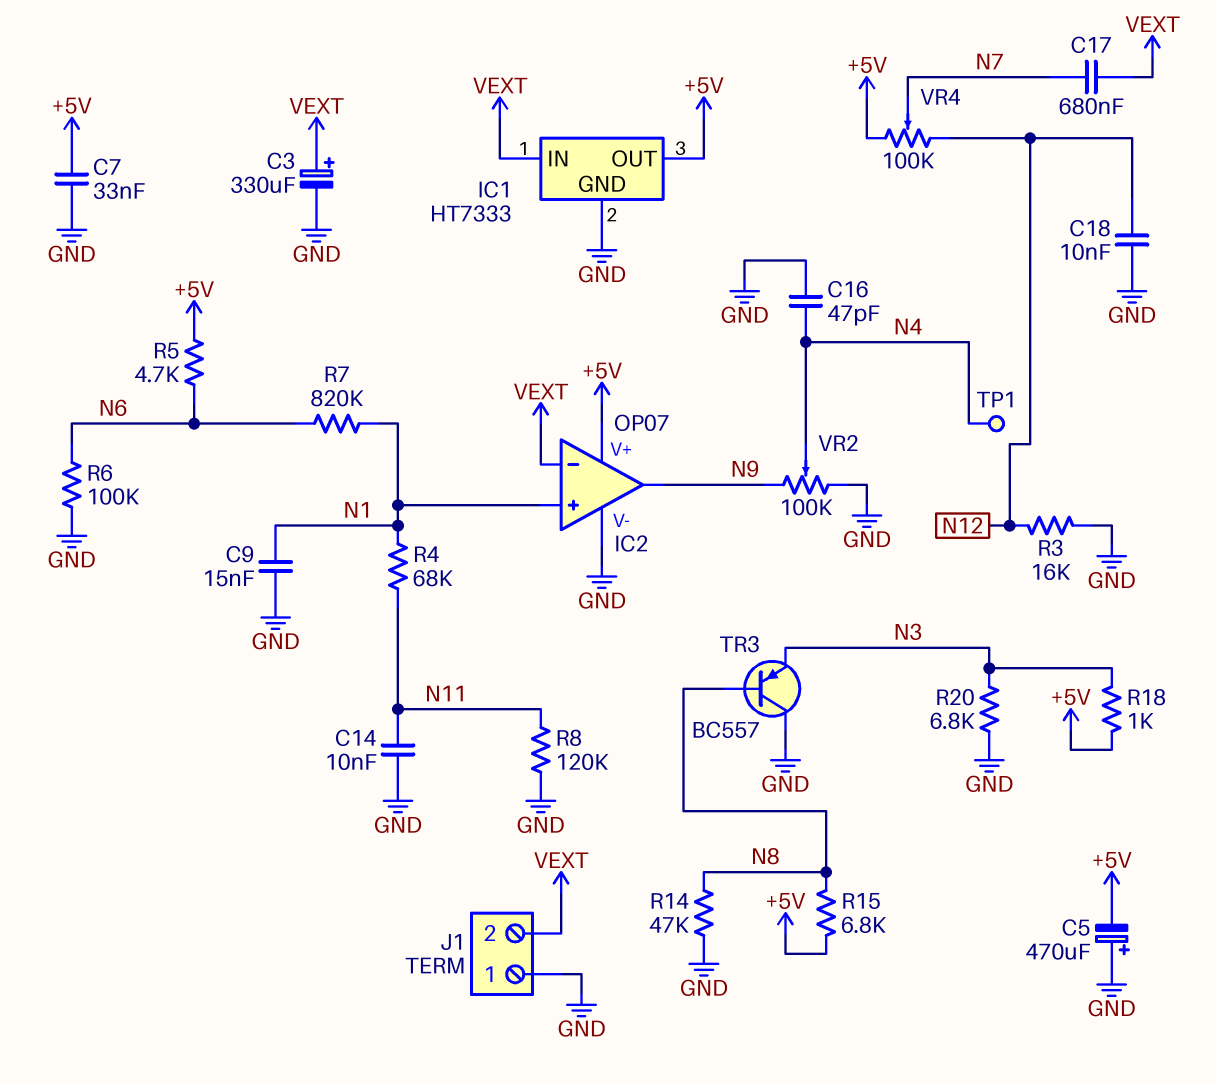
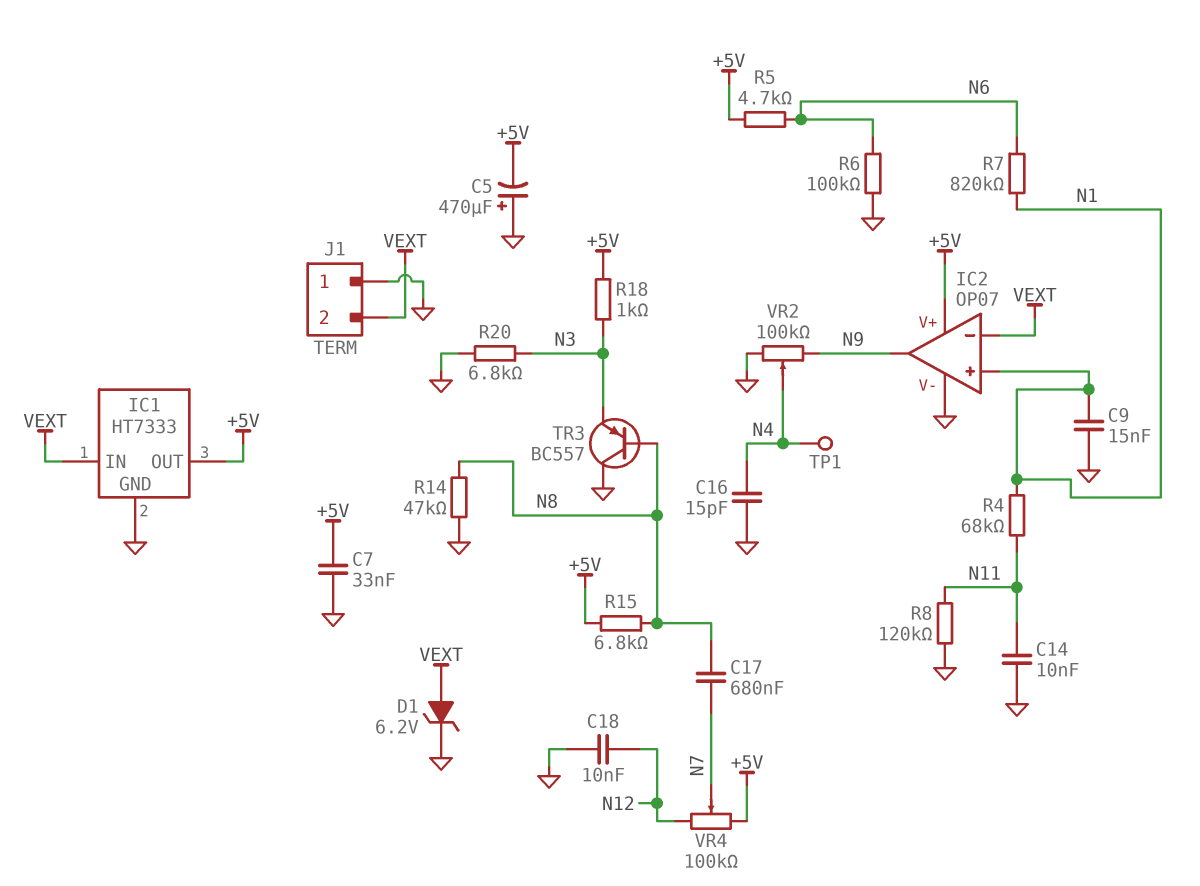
C3: 330uF (plus VEXT, minus GND) -> none
C16: 47pF (GND, N4) -> 15pF (GND, N4)
C17: 680nF (N7, VEXT) -> 680nF (N7, N8)
D1: none -> zener 6.2V (A VEXT, K GND)
R3: 16k (GND, N12) -> none

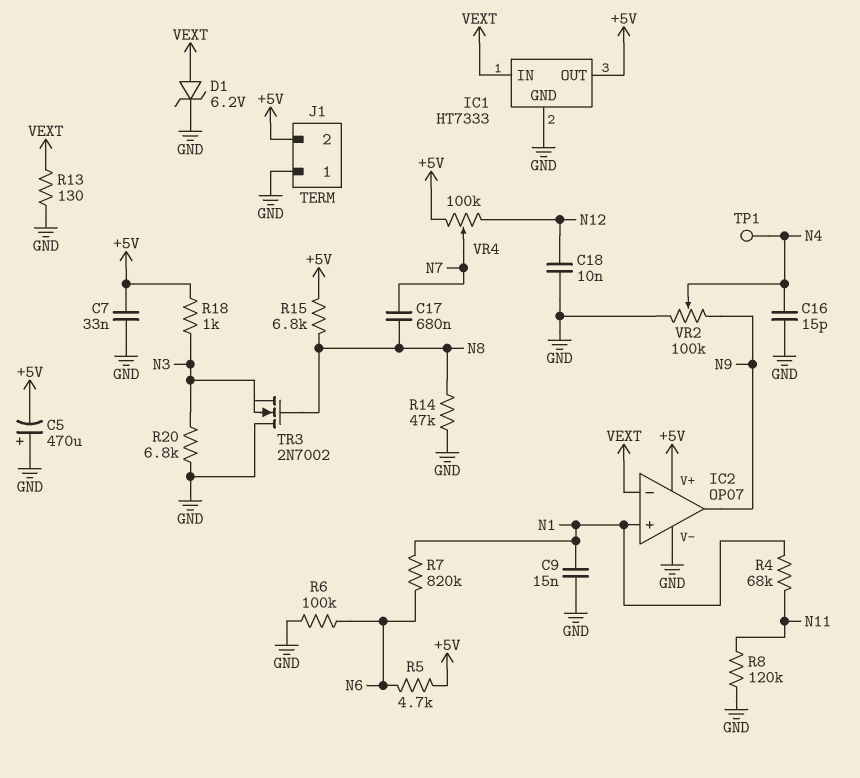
C14: 10nF (GND, N11) -> none
J1 pin 2: VEXT -> +5V
R13: none -> 130 (GND, VEXT)
TR3: PNP BC557 (B N8, C GND, E N3) -> NMOS 2N7002 (G N8, D GND, S N3)

